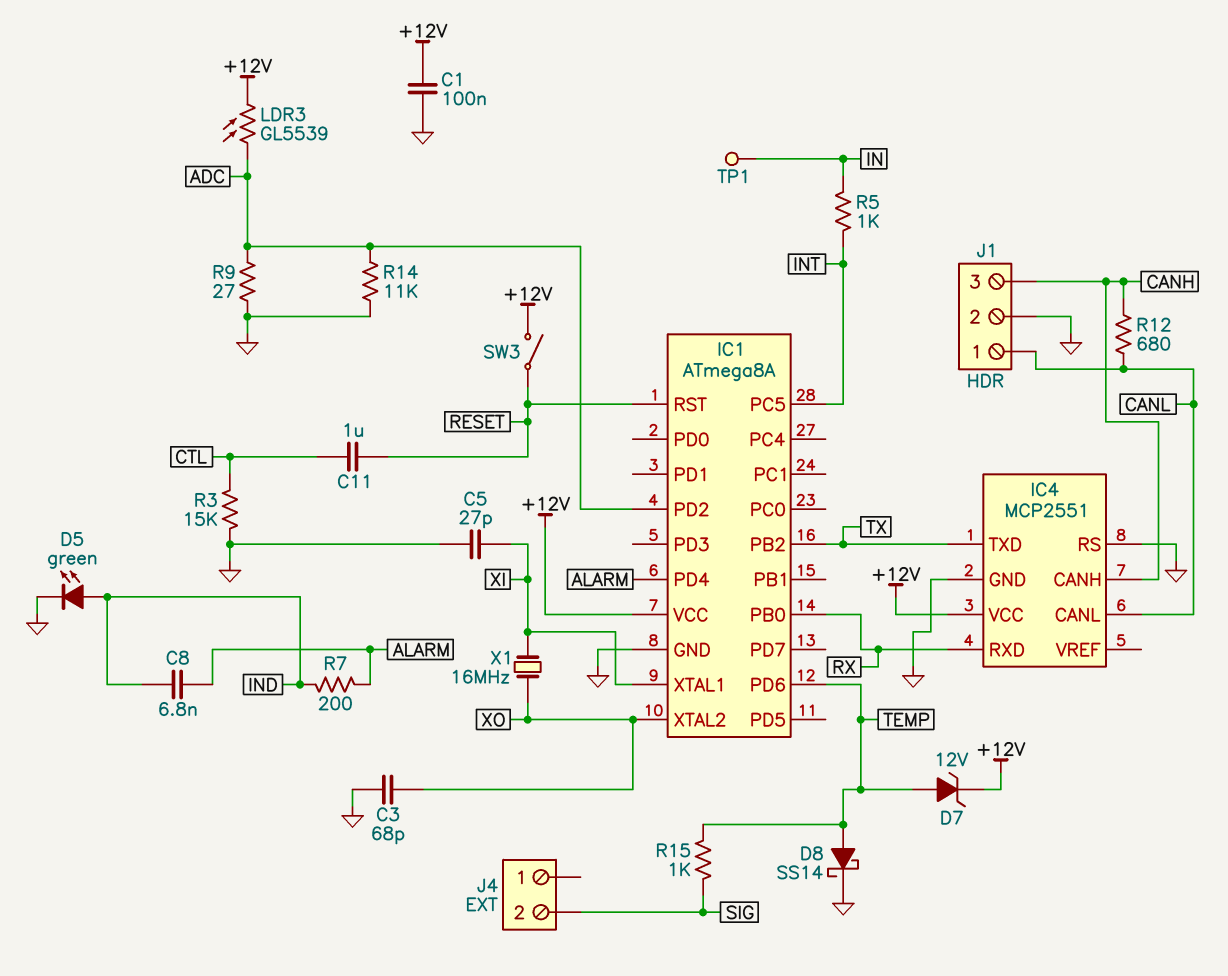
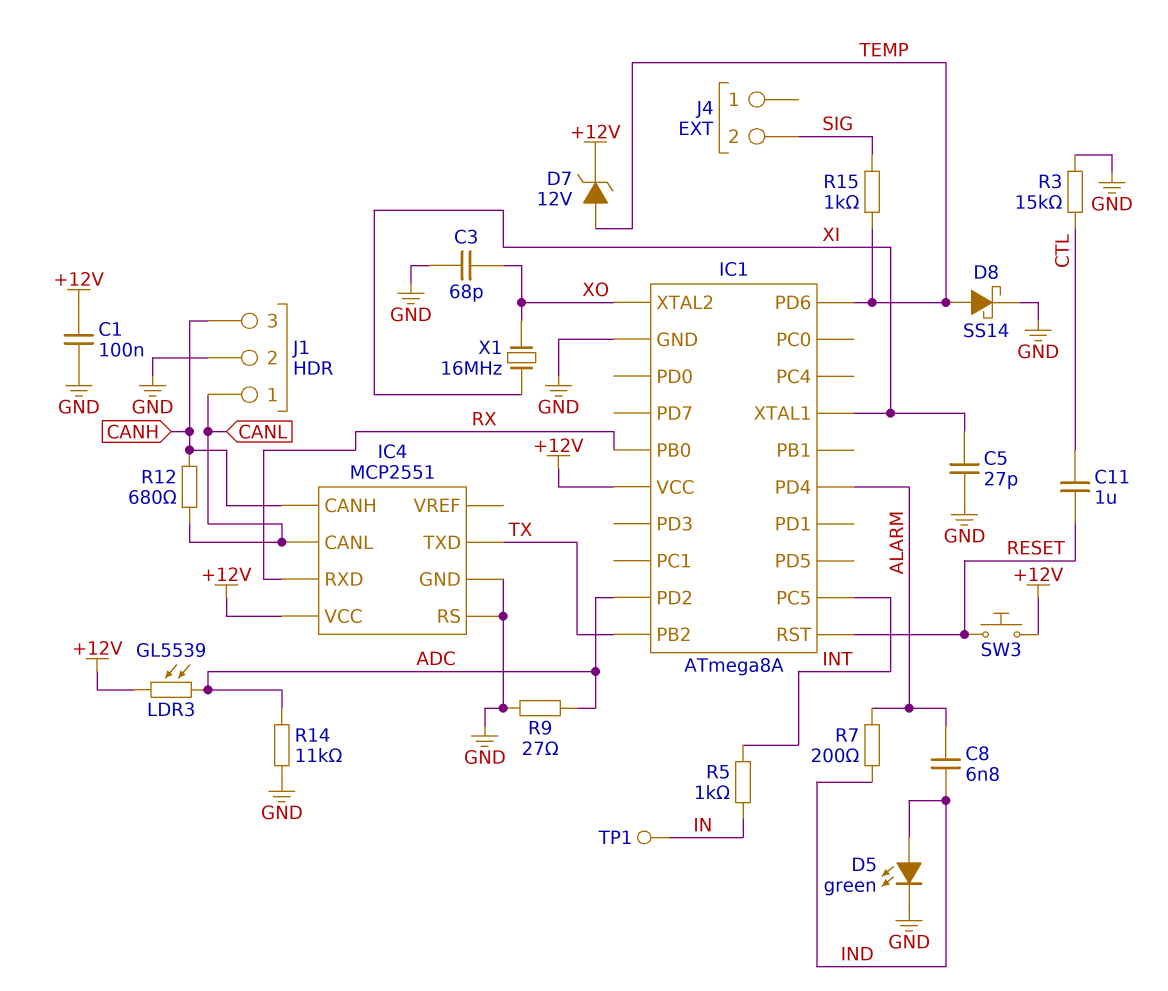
SW3: switch (+12V, RESET) -> button (+12V, RESET)

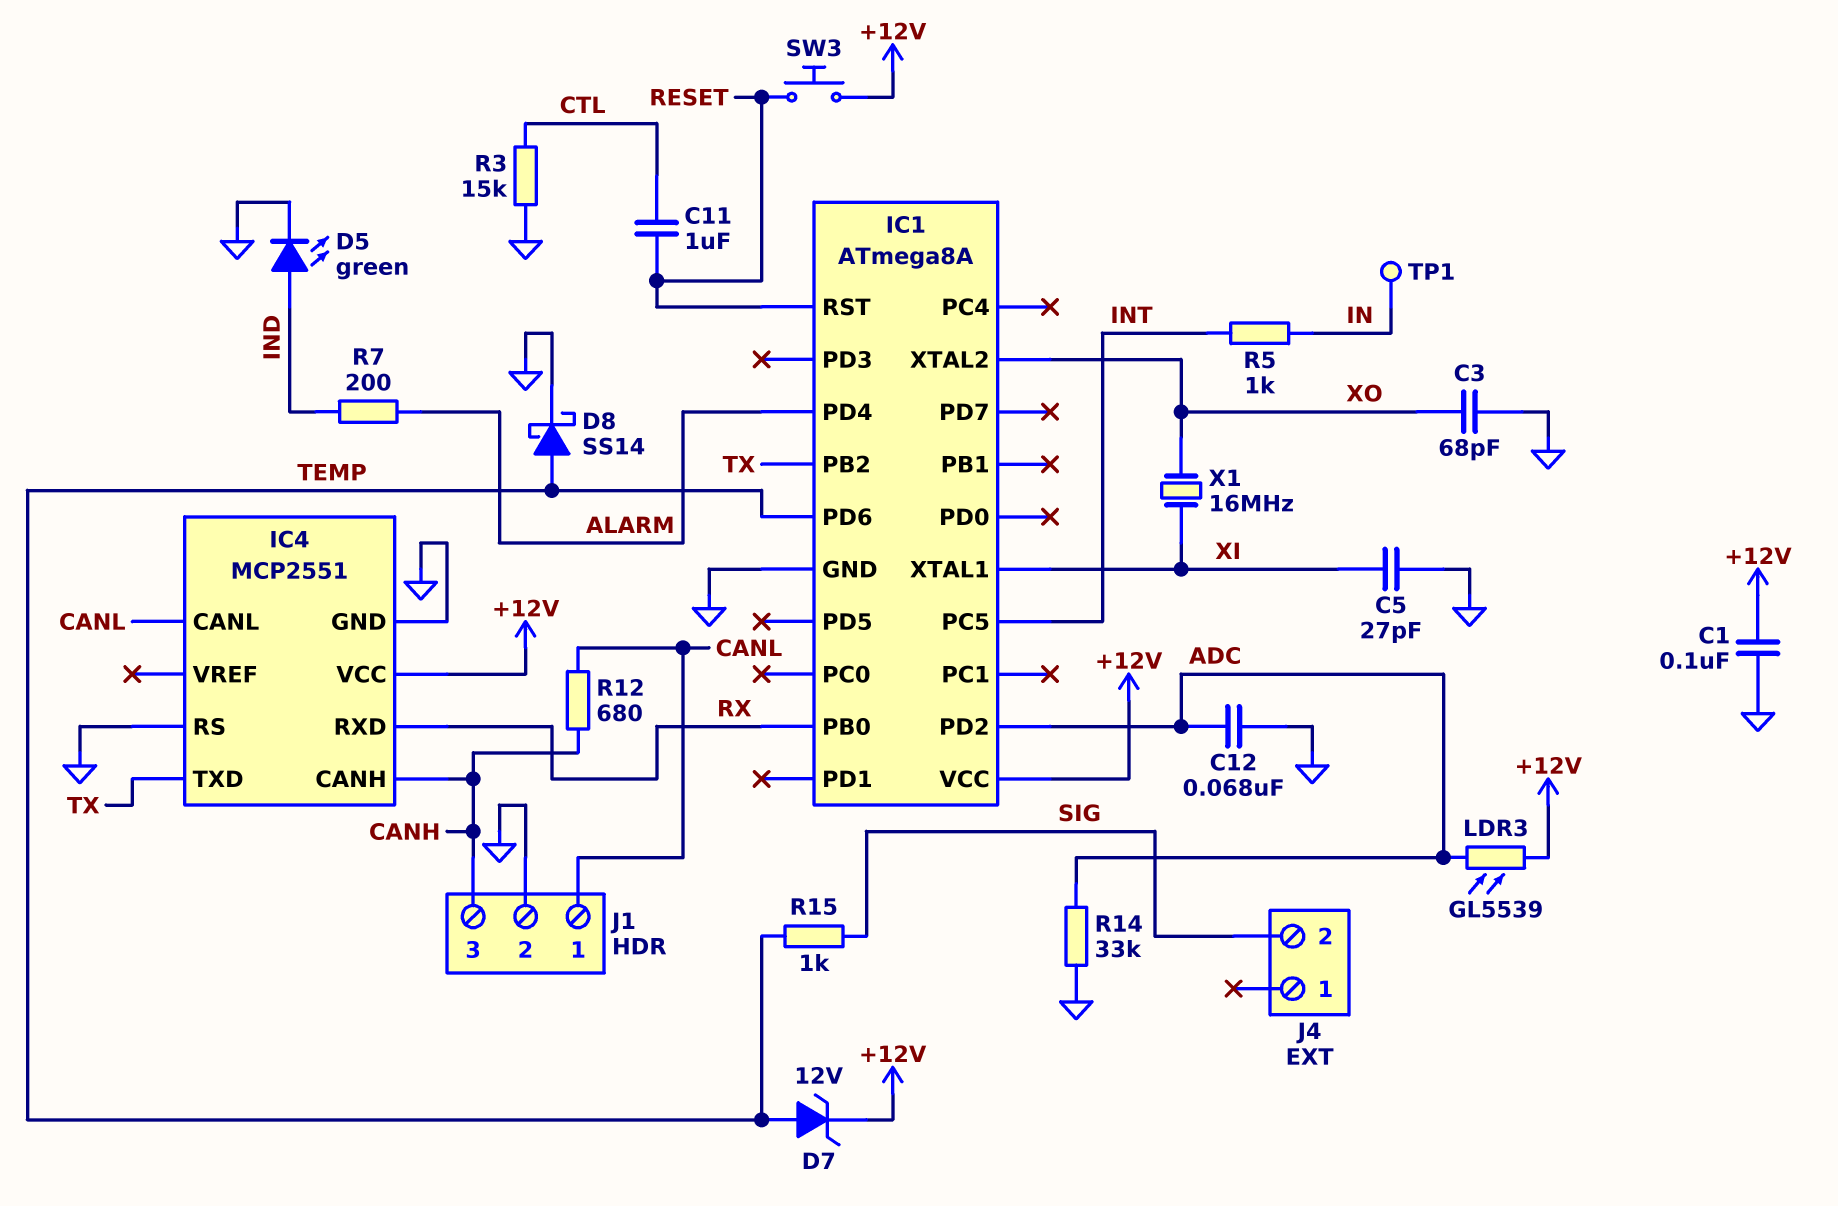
C8: 6.8nF (ALARM, IND) -> none
C12: none -> 68nF (ADC, GND)
R9: 27 (ADC, GND) -> none
R14: 11k (ADC, GND) -> 33k (ADC, GND)

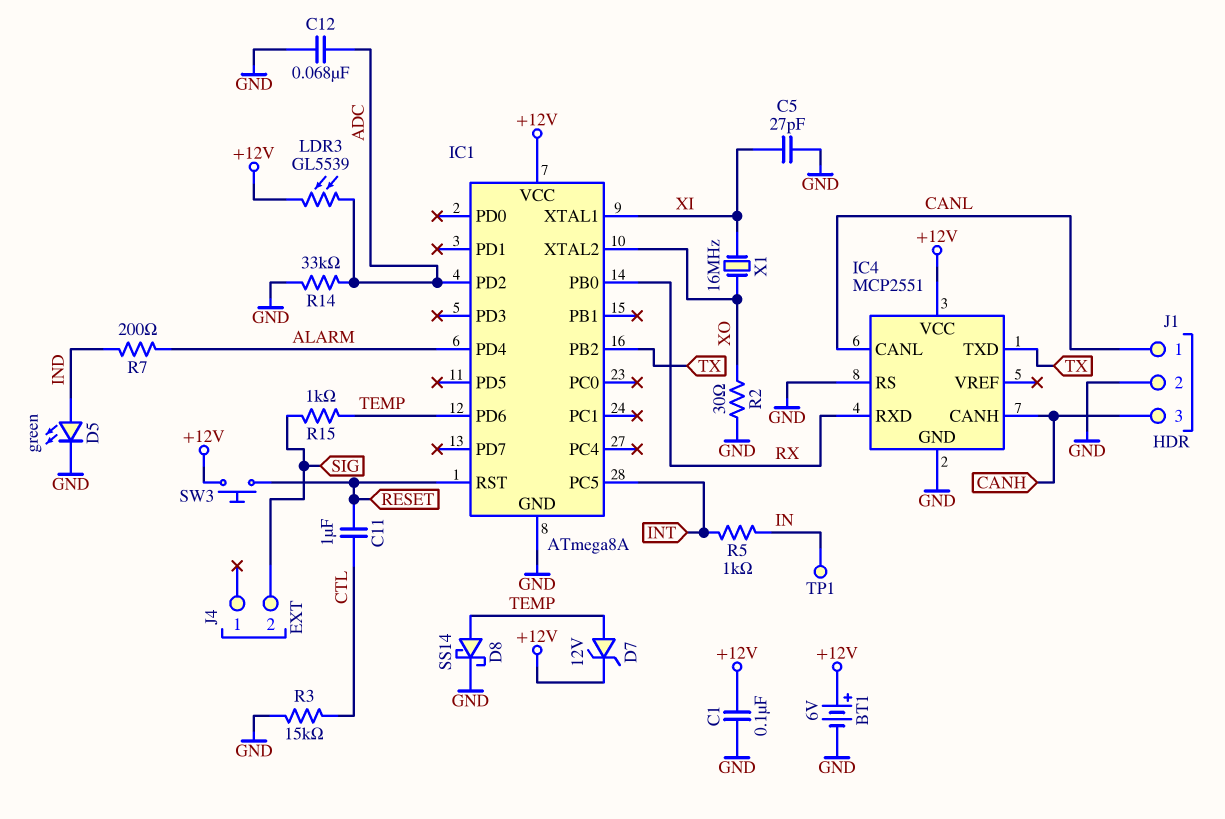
BT1: none -> 6V (plus +12V, minus GND)
C3: 68pF (GND, XO) -> none
R2: none -> 30 (GND, XO)
R12: 680 (CANH, CANL) -> none

